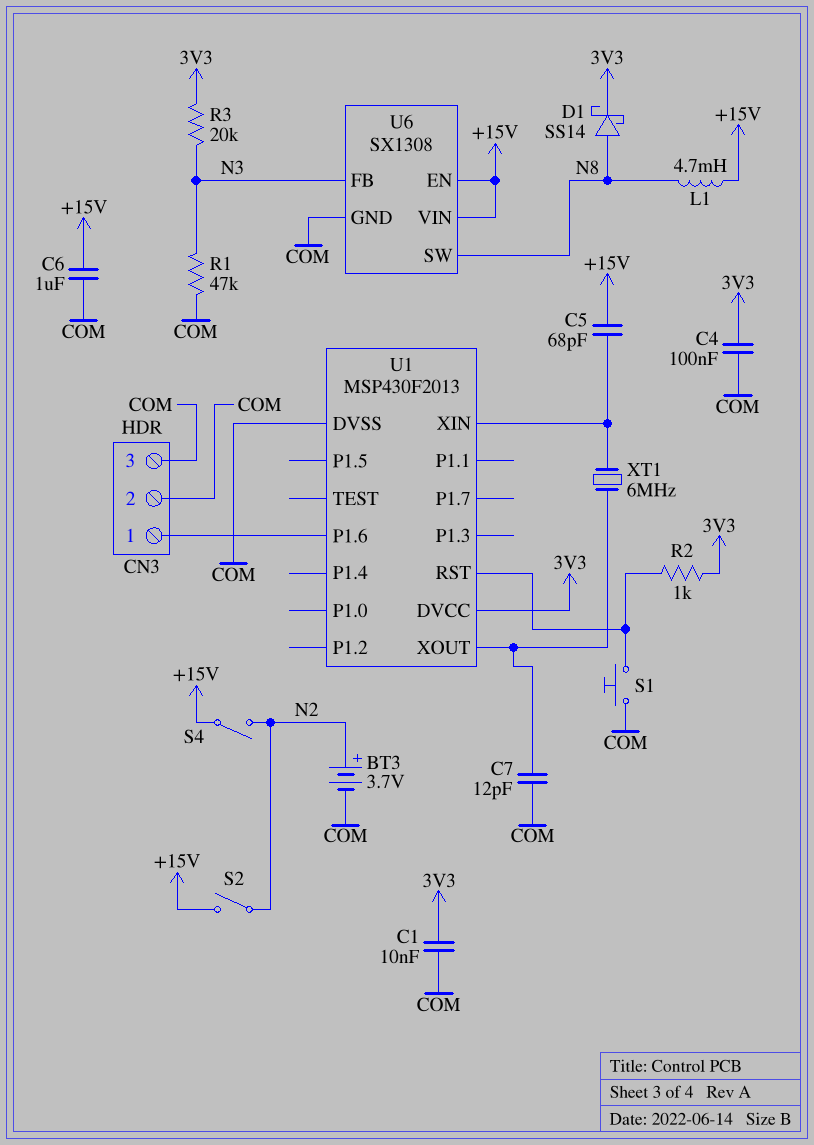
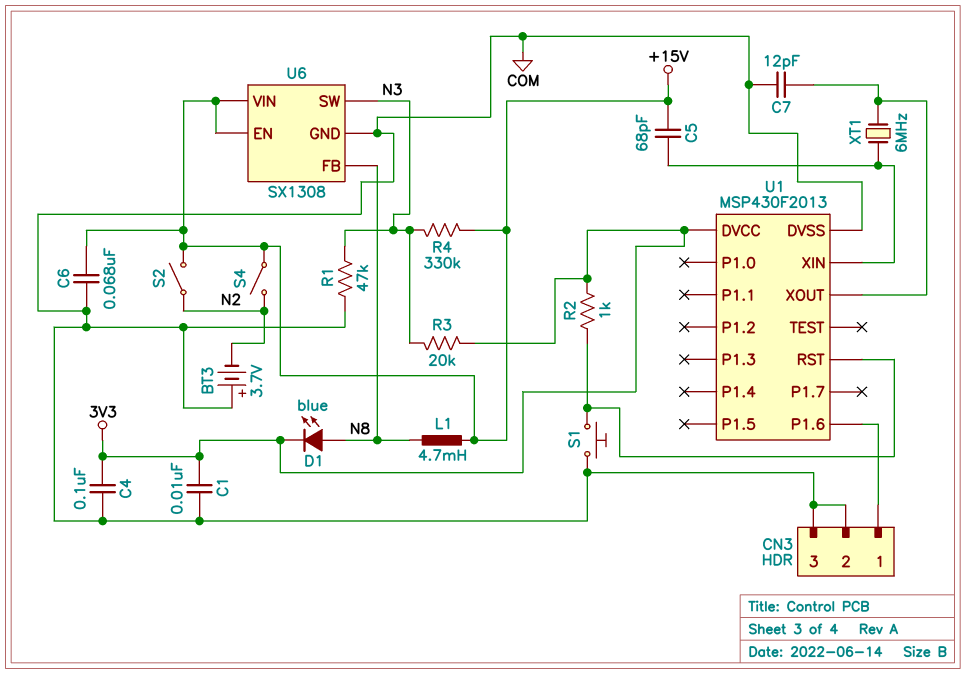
BT3: 3.7V (plus N2, minus COM) -> 3.7V (plus COM, minus N2)
C6: 1uF (+15V, COM) -> 68nF (+15V, COM)
D1: schottky SS14 (A N8, K 3V3) -> LED blue (A N8, K 3V3)
R4: none -> 330k (+15V, N3)
U6 pin FB: N3 -> N8
U6 pin SW: N8 -> N3

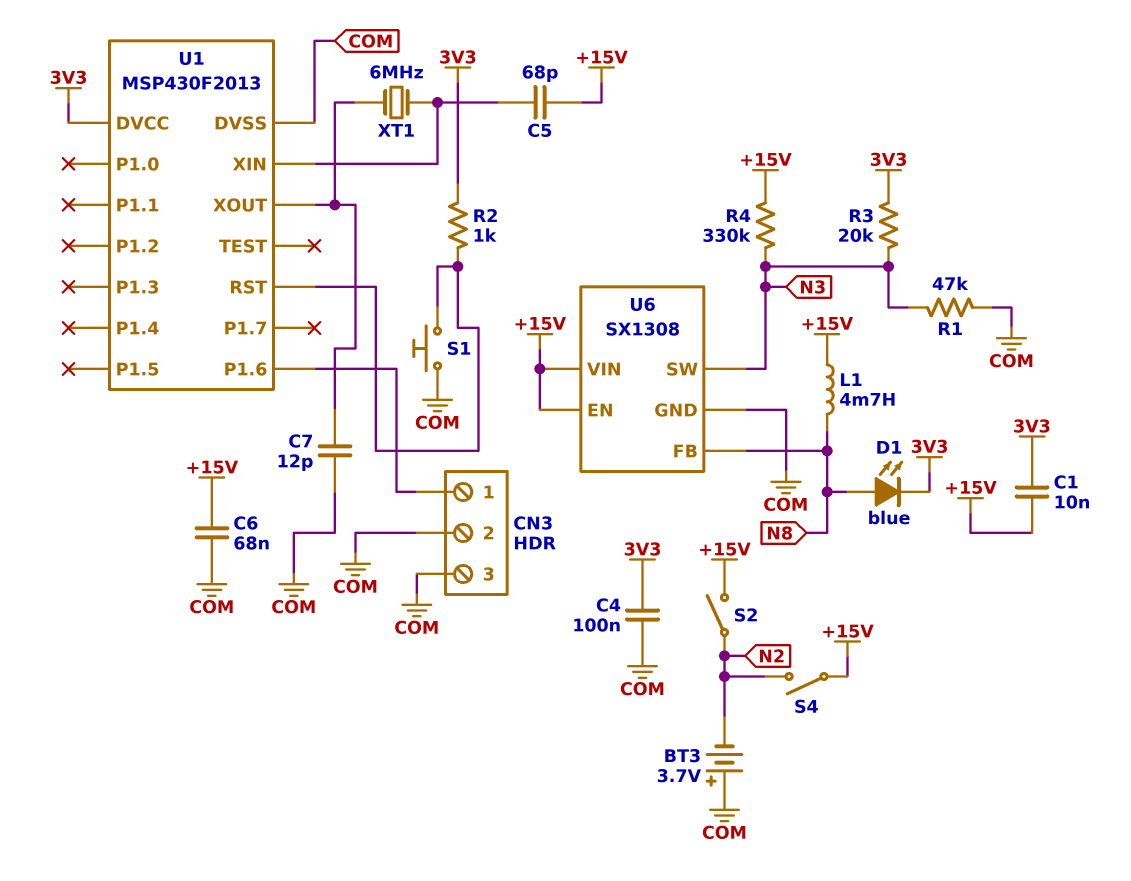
C1: 10nF (3V3, COM) -> 10nF (+15V, 3V3)

